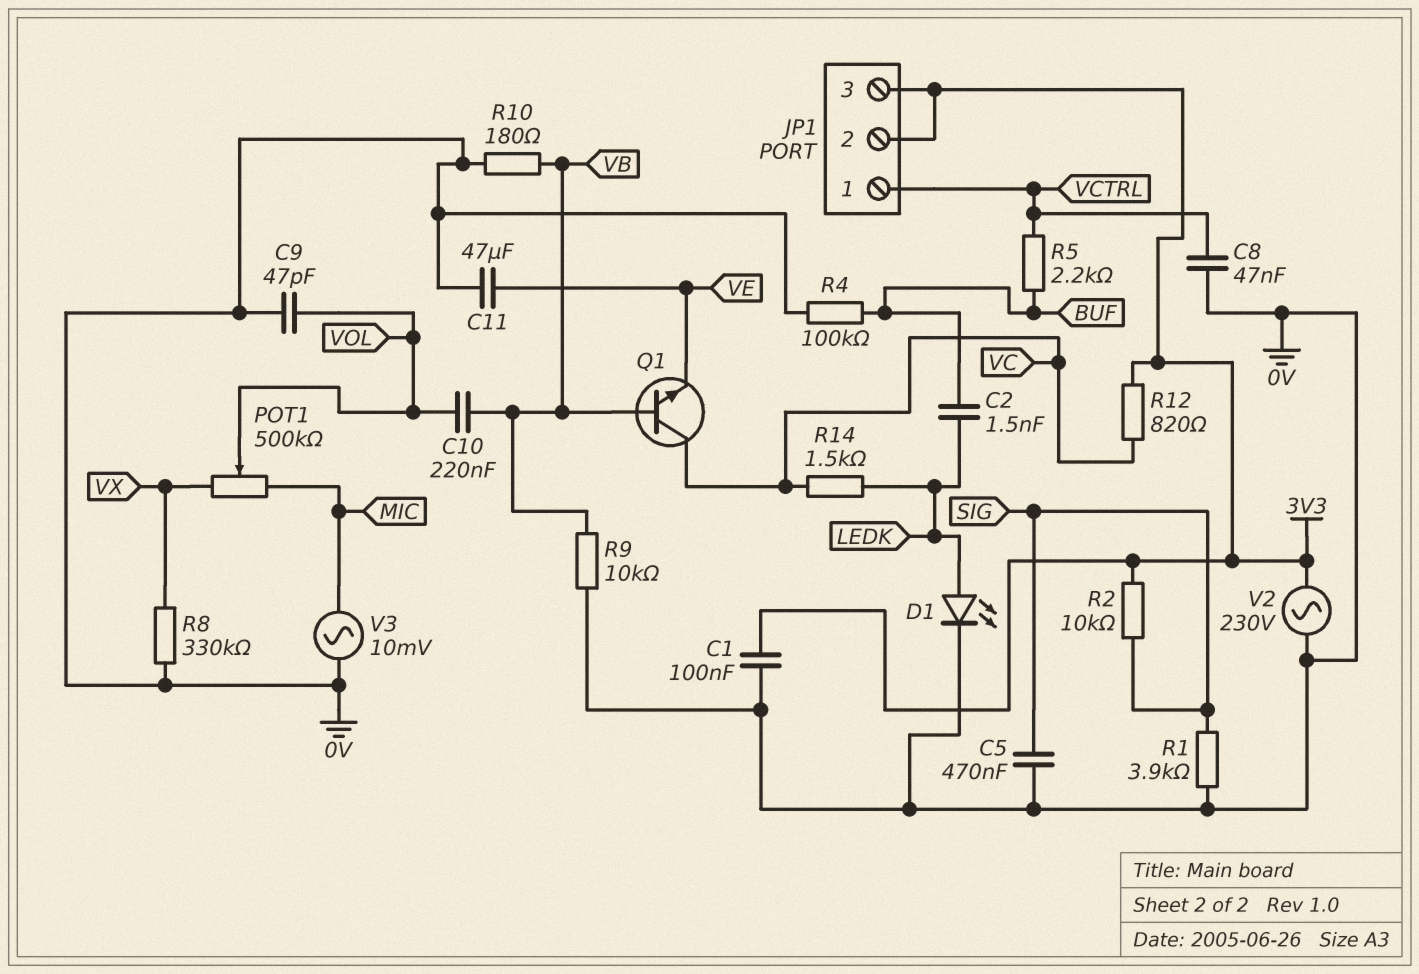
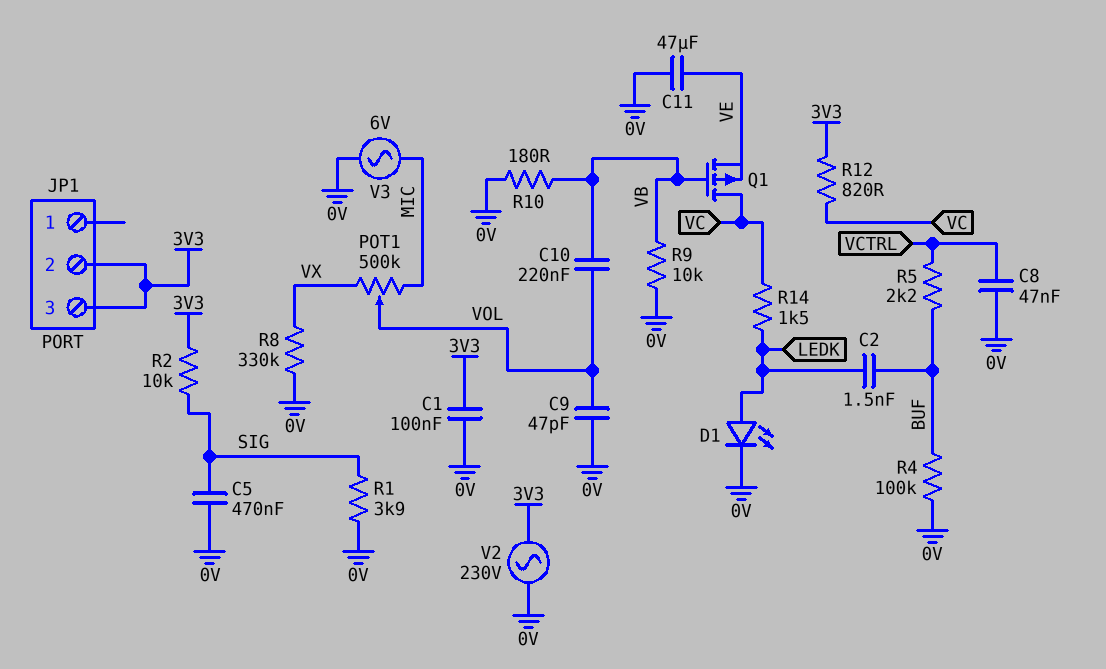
JP1 pin 1: VCTRL -> none
Q1: NPN (B VB, C VC, E VE) -> PMOS (G VB, D VC, S VE)
V3: AC 10mV (0V, MIC) -> AC 6V (0V, MIC)

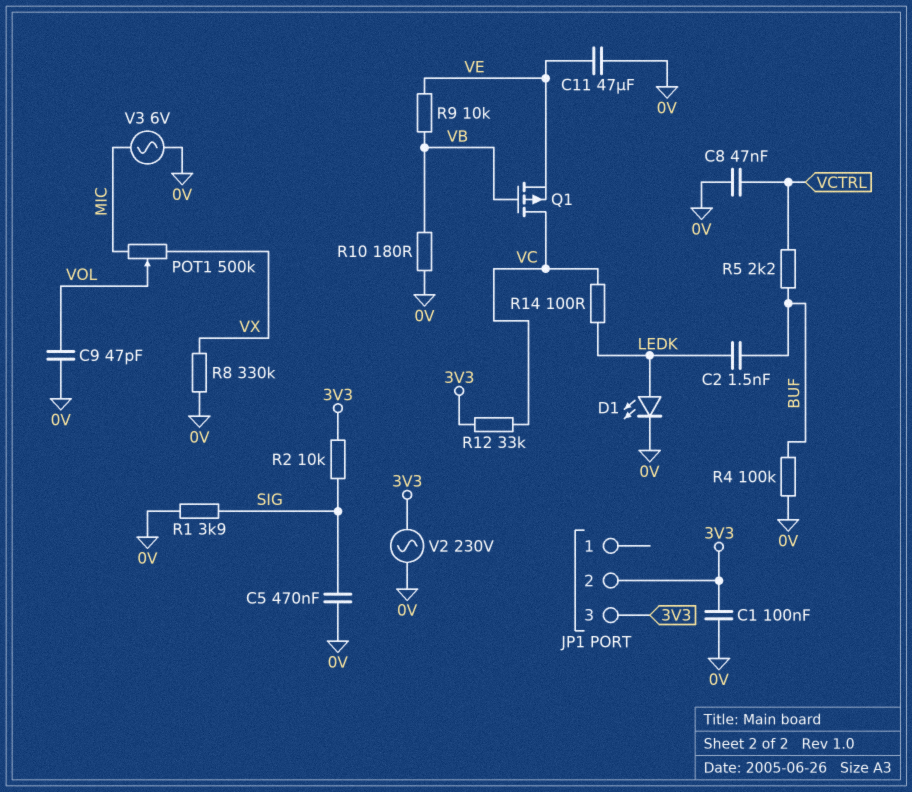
C10: 220nF (VB, VOL) -> none
R9: 10k (0V, VB) -> 10k (VB, VE)
R12: 820 (3V3, VC) -> 33k (3V3, VC)
R14: 1.5k (LEDK, VC) -> 100 (LEDK, VC)

